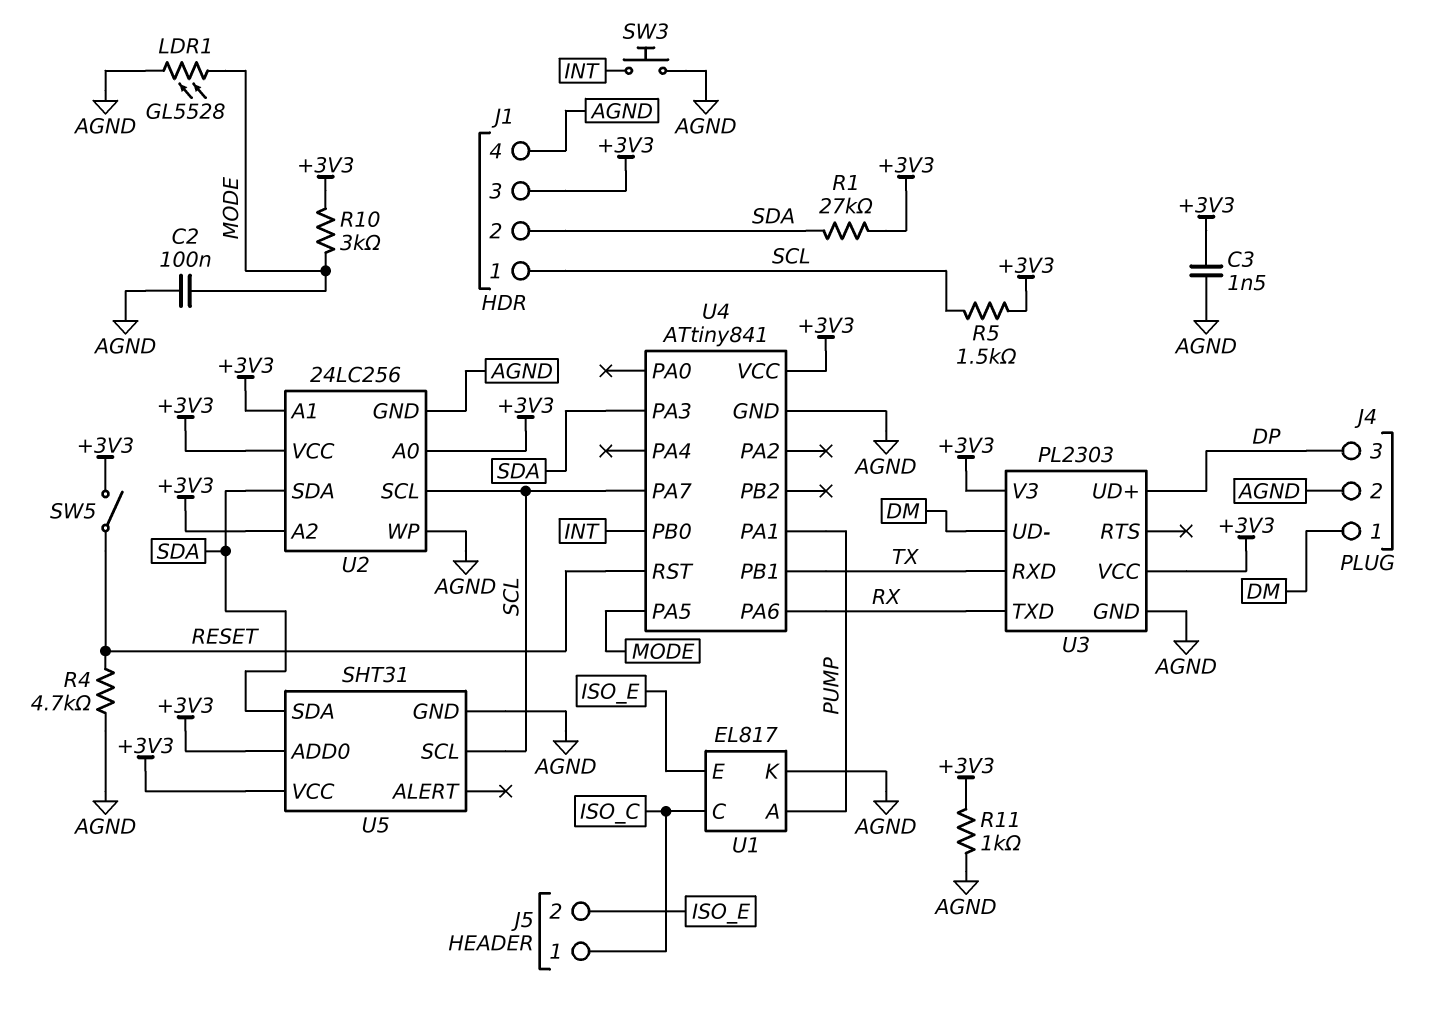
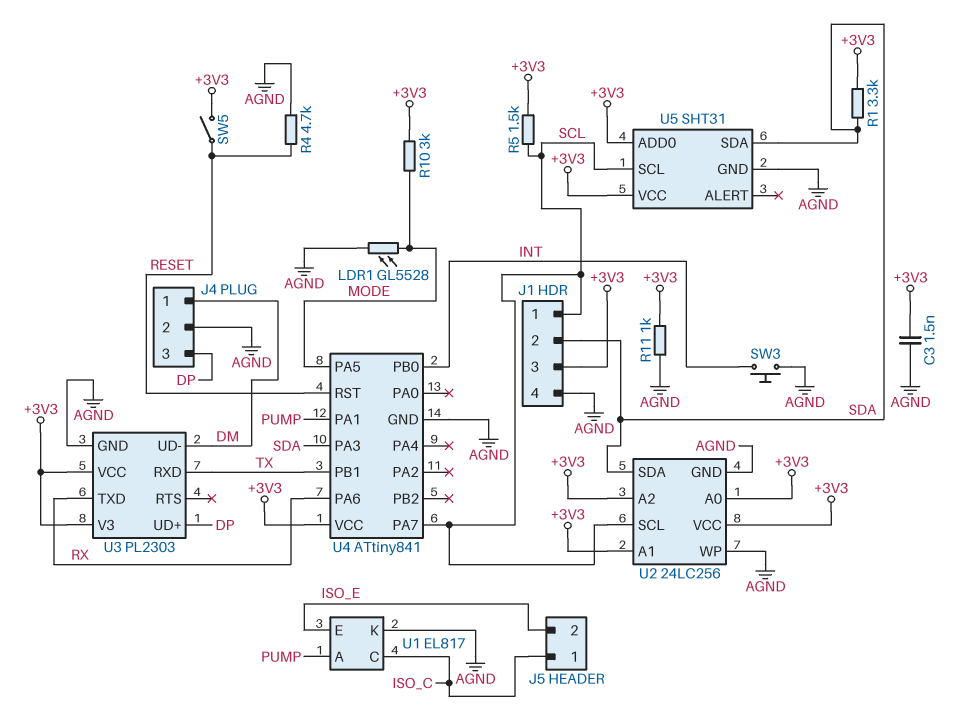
C2: 100nF (AGND, MODE) -> none
R1: 27k (+3V3, SDA) -> 3.3k (+3V3, SDA)

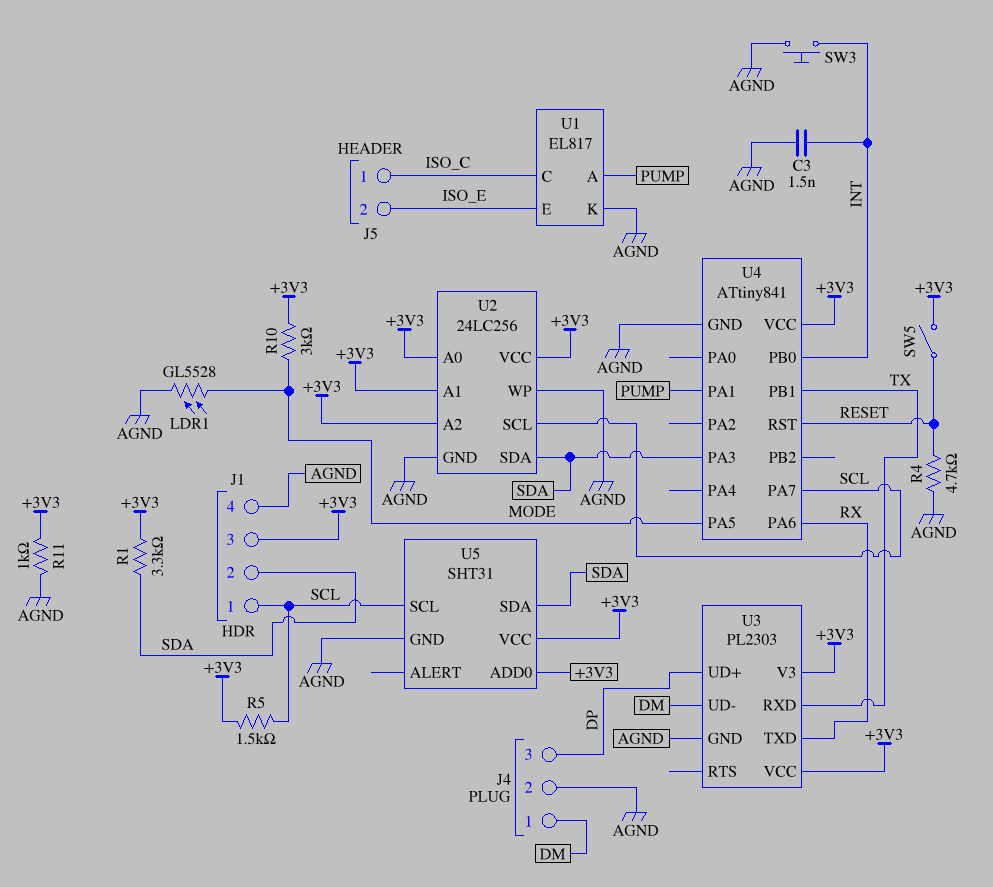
C3: 1.5nF (+3V3, AGND) -> 1.5nF (AGND, INT)

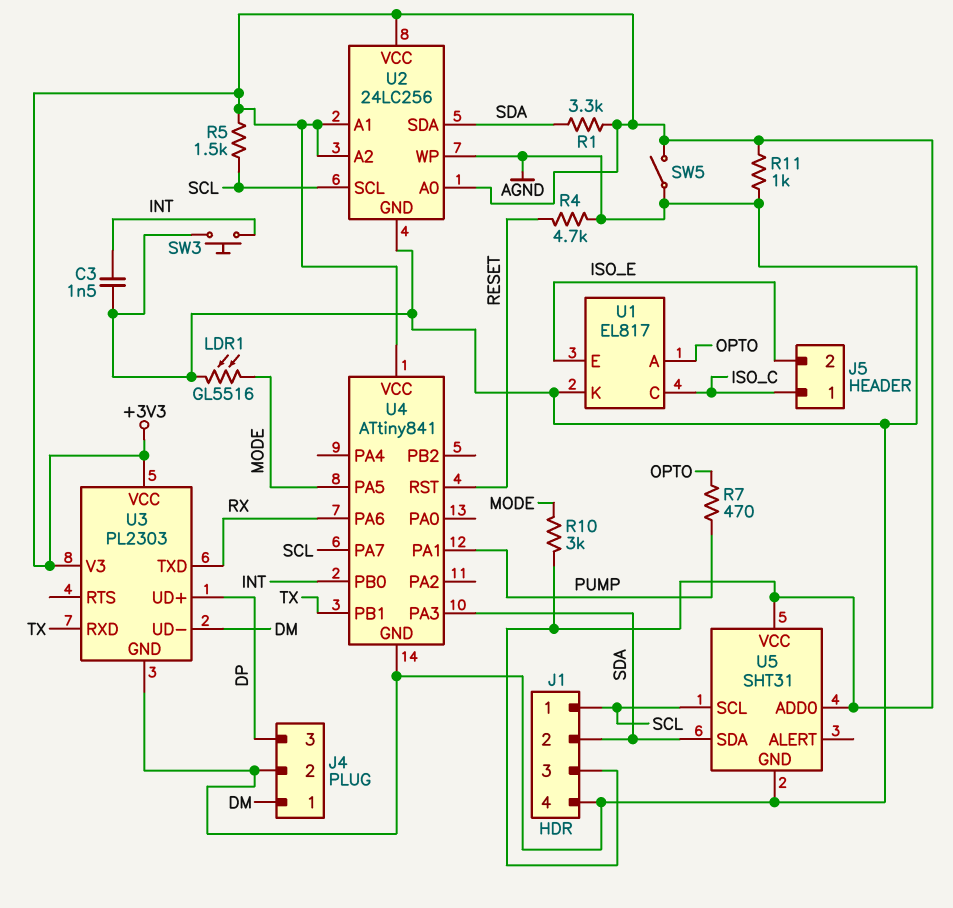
LDR1: GL5528 (AGND, MODE) -> GL5516 (AGND, MODE)
R7: none -> 470 (OPTO, PUMP)
SW5: switch (+3V3, RESET) -> switch (+3V3, AGND)
U1 pin A: PUMP -> OPTO

